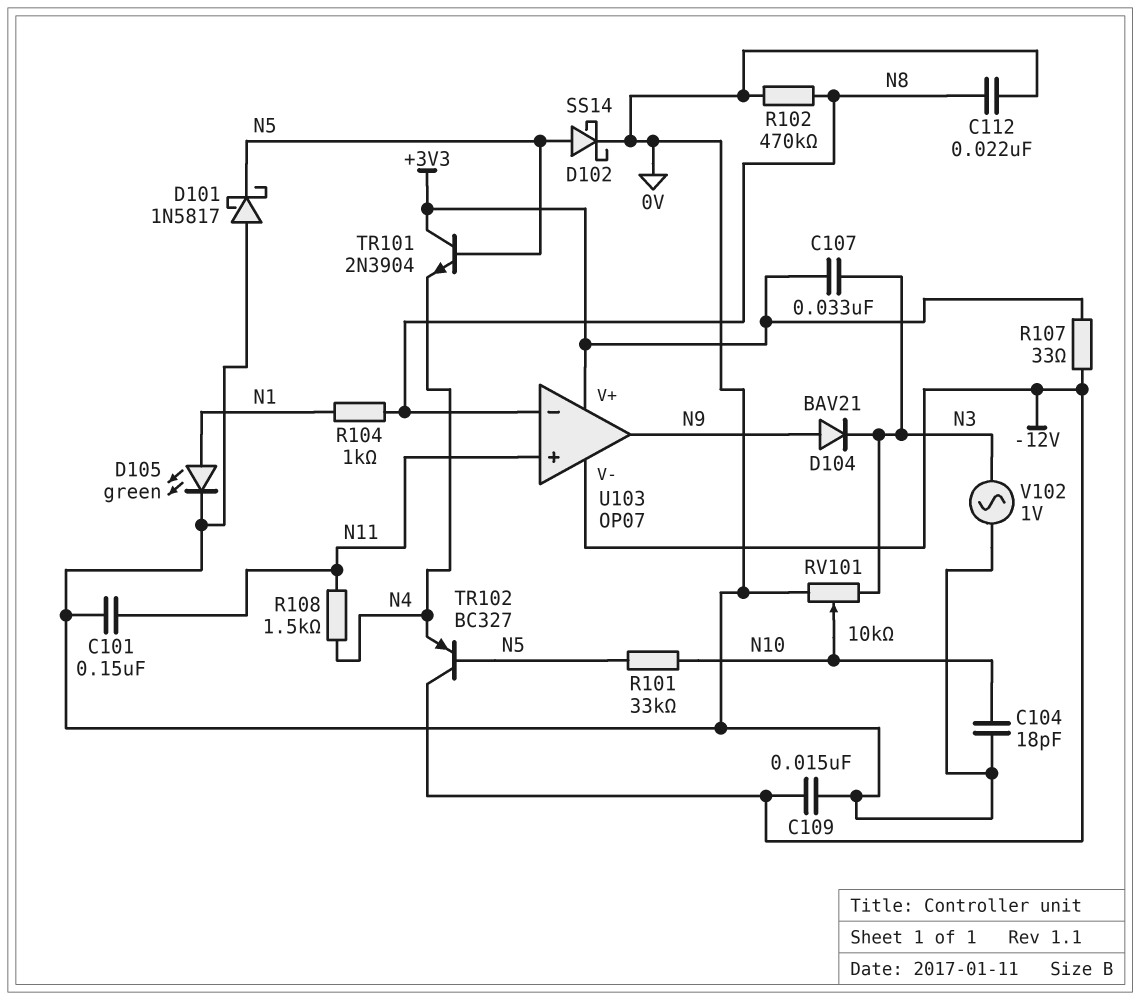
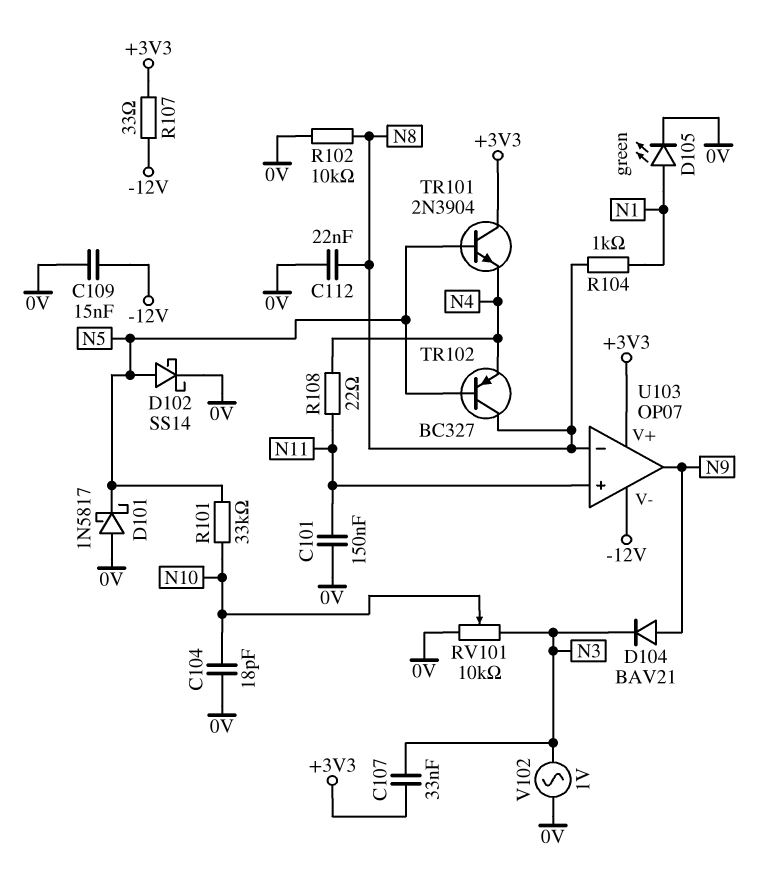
R102: 470k (0V, N8) -> 10k (0V, N8)
R108: 1.5k (N4, N11) -> 22 (N4, N11)
TR102: PNP BC327 (B N5, C -12V, E N4) -> PNP BC327 (B N5, C N8, E N4)

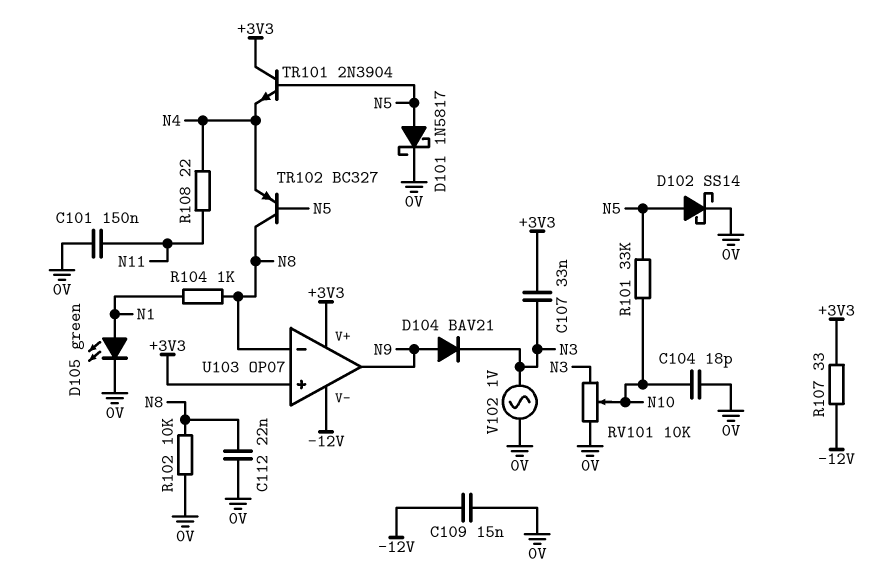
D101: schottky 1N5817 (A 0V, K N5) -> schottky 1N5817 (A N5, K 0V)
U103 pin in+: N11 -> +3V3

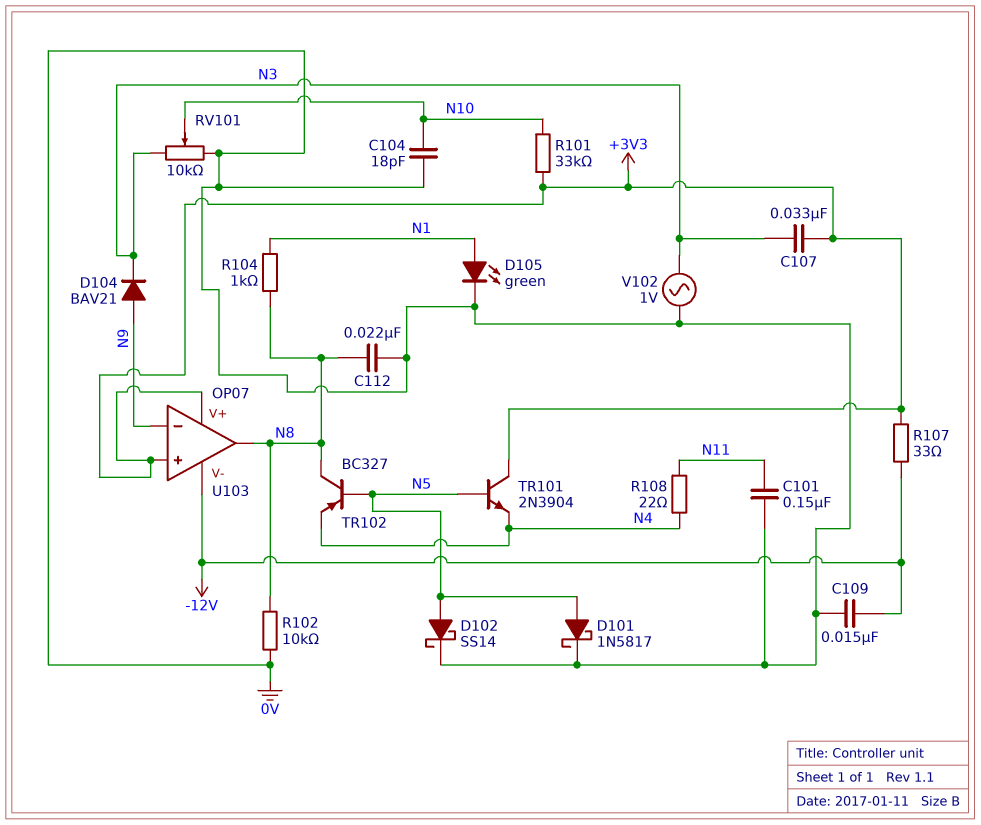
R101: 33k (N5, N10) -> 33k (+3V3, N10)
U103 pin in-: N8 -> N9
U103 pin out: N9 -> N8

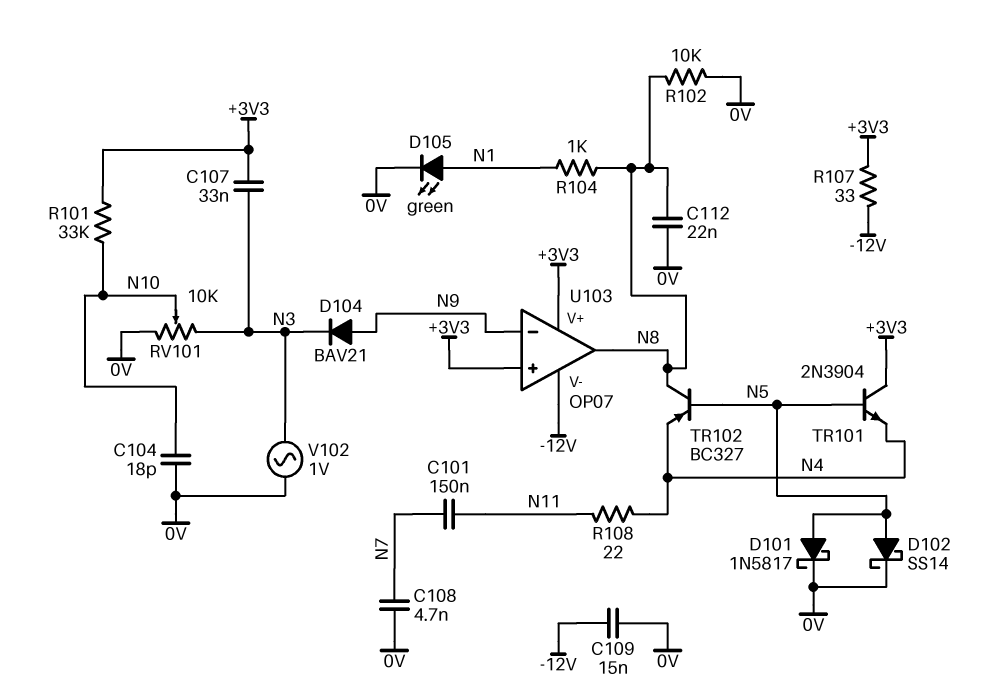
C101: 150nF (0V, N11) -> 150nF (N7, N11)
C108: none -> 4.7nF (0V, N7)

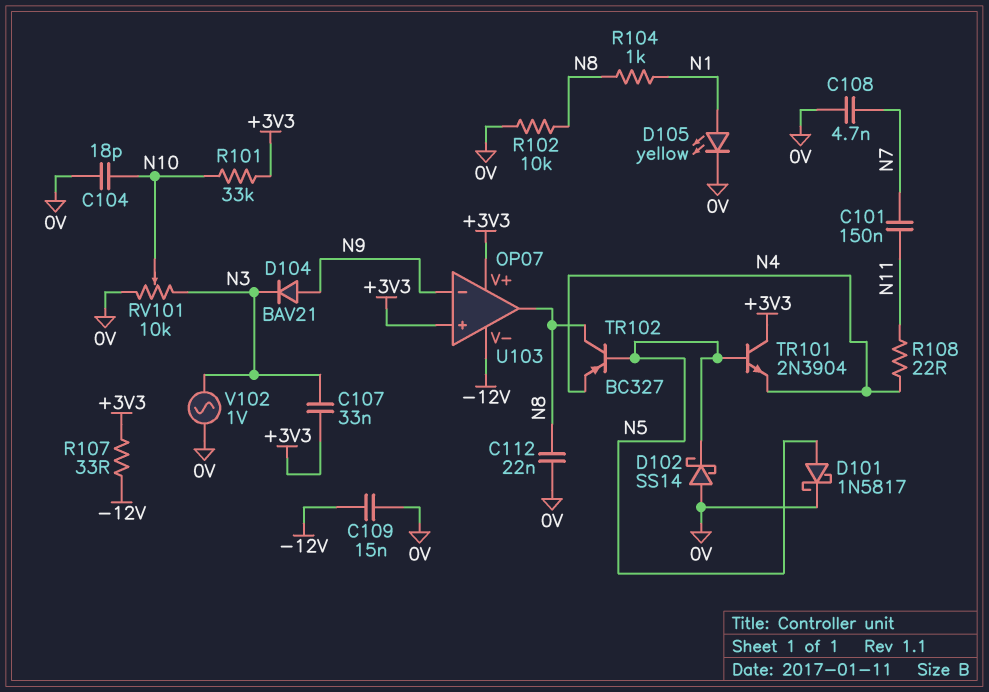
D102: schottky SS14 (A N5, K 0V) -> schottky SS14 (A 0V, K N5)
D105: LED green (A N1, K 0V) -> LED yellow (A N1, K 0V)

